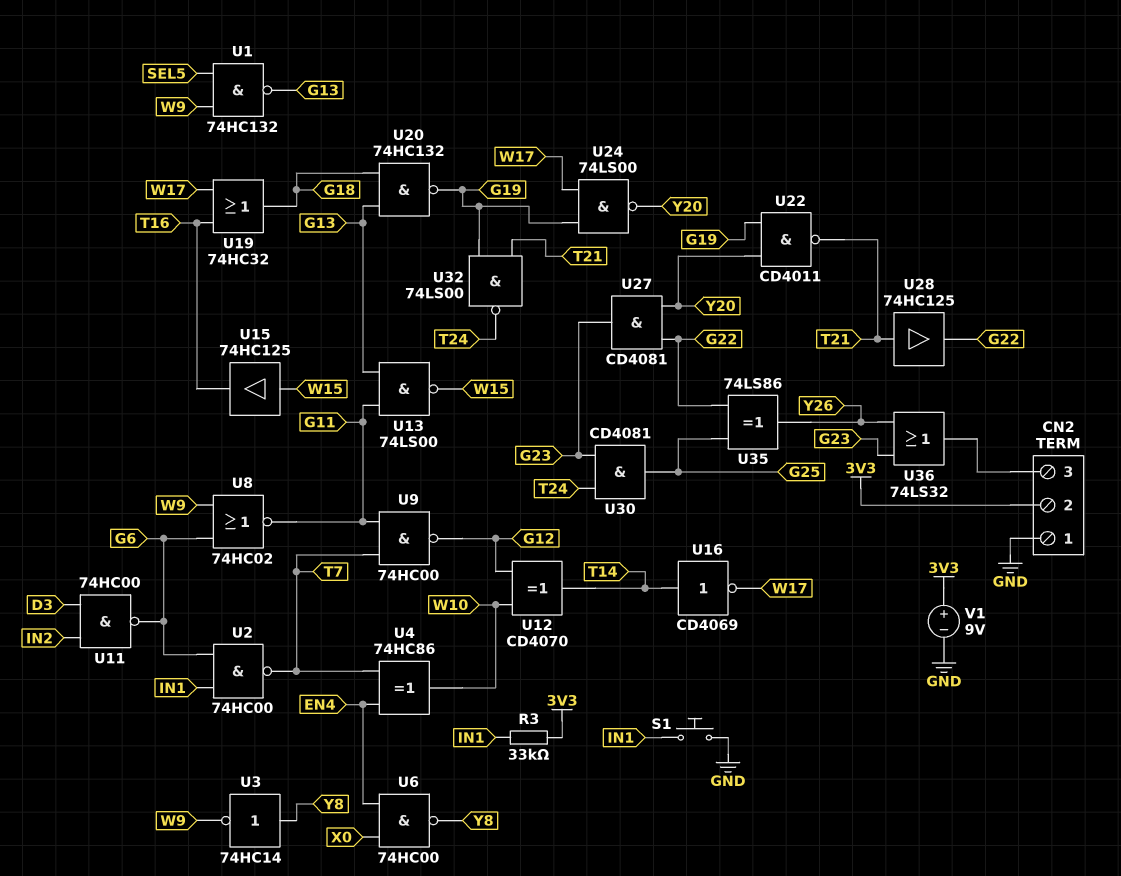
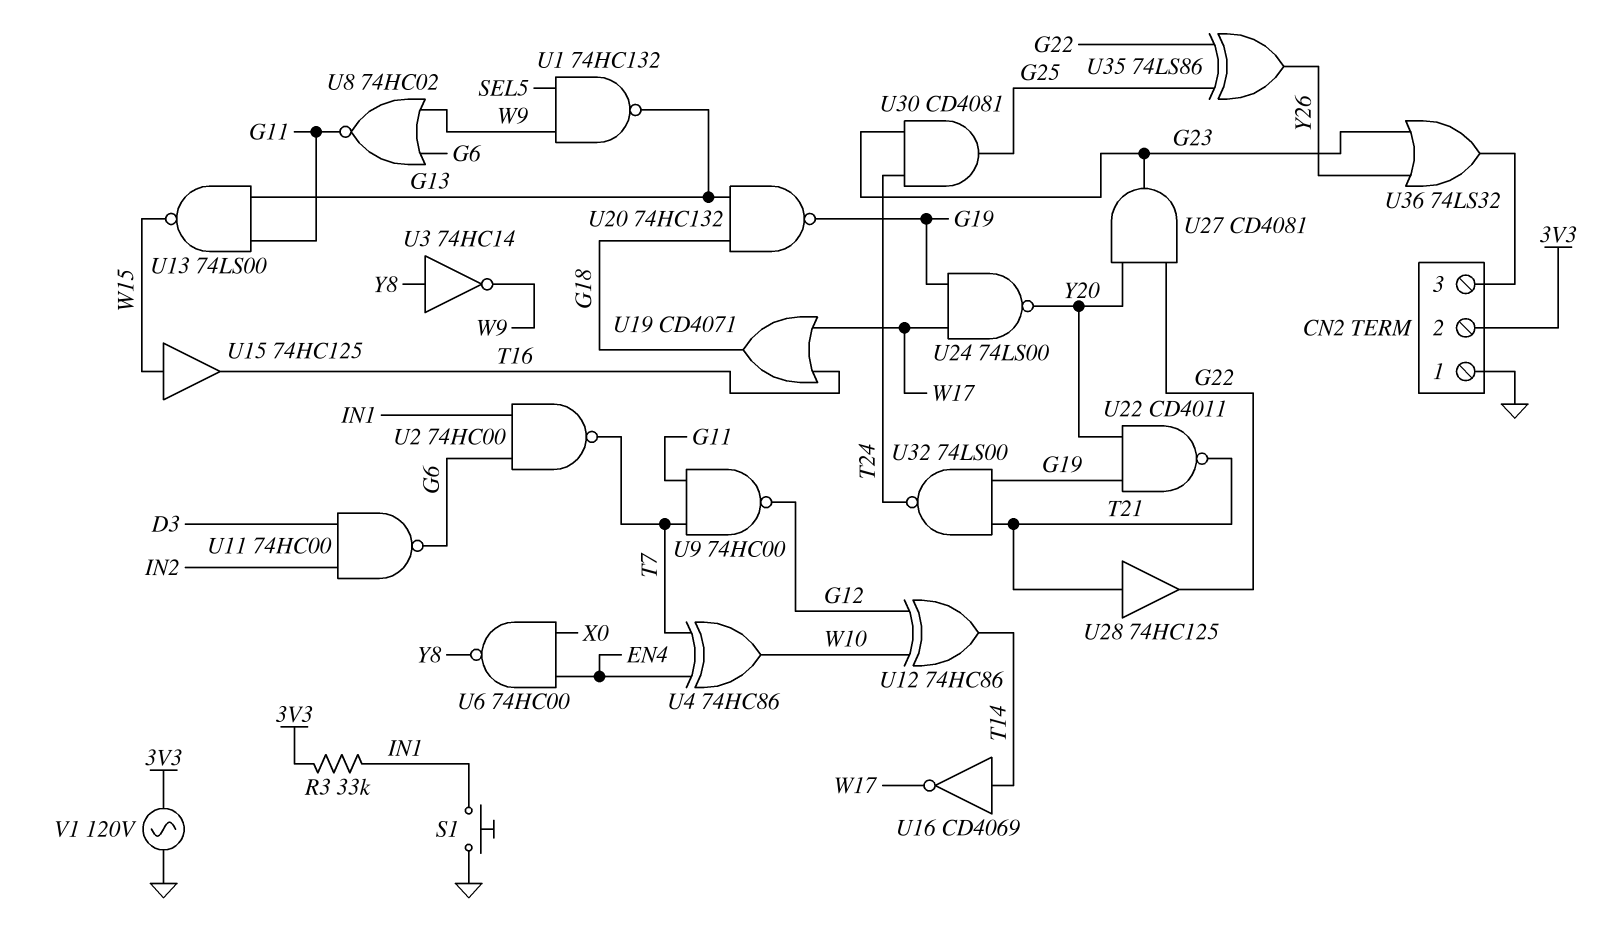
U12: XOR CD4070 (in G12, in W10, out T14) -> XOR 74HC86 (in G12, in W10, out T14)
U19: OR 74HC32 (in T16, in W17, out G18) -> OR CD4071 (in T16, in W17, out G18)
V1: 9V (plus 3V3, minus GND) -> AC 120V (3V3, GND)

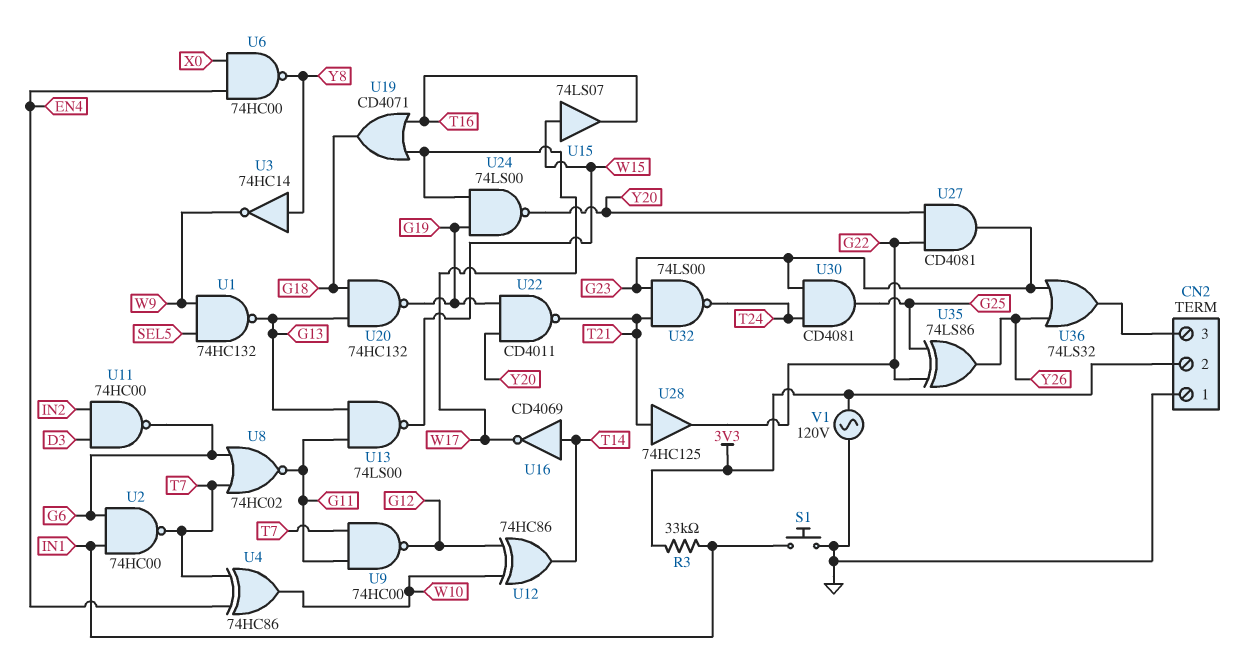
U8: NOR 74HC02 (in G6, in W9, out G11) -> NOR 74HC02 (in G6, in T7, out G11)
U15: buffer 74HC125 (in W15, out T16) -> buffer 74LS07 (in W15, out T16)
U32: NAND 74LS00 (in G19, in T21, out T24) -> NAND 74LS00 (in G23, in T21, out T24)

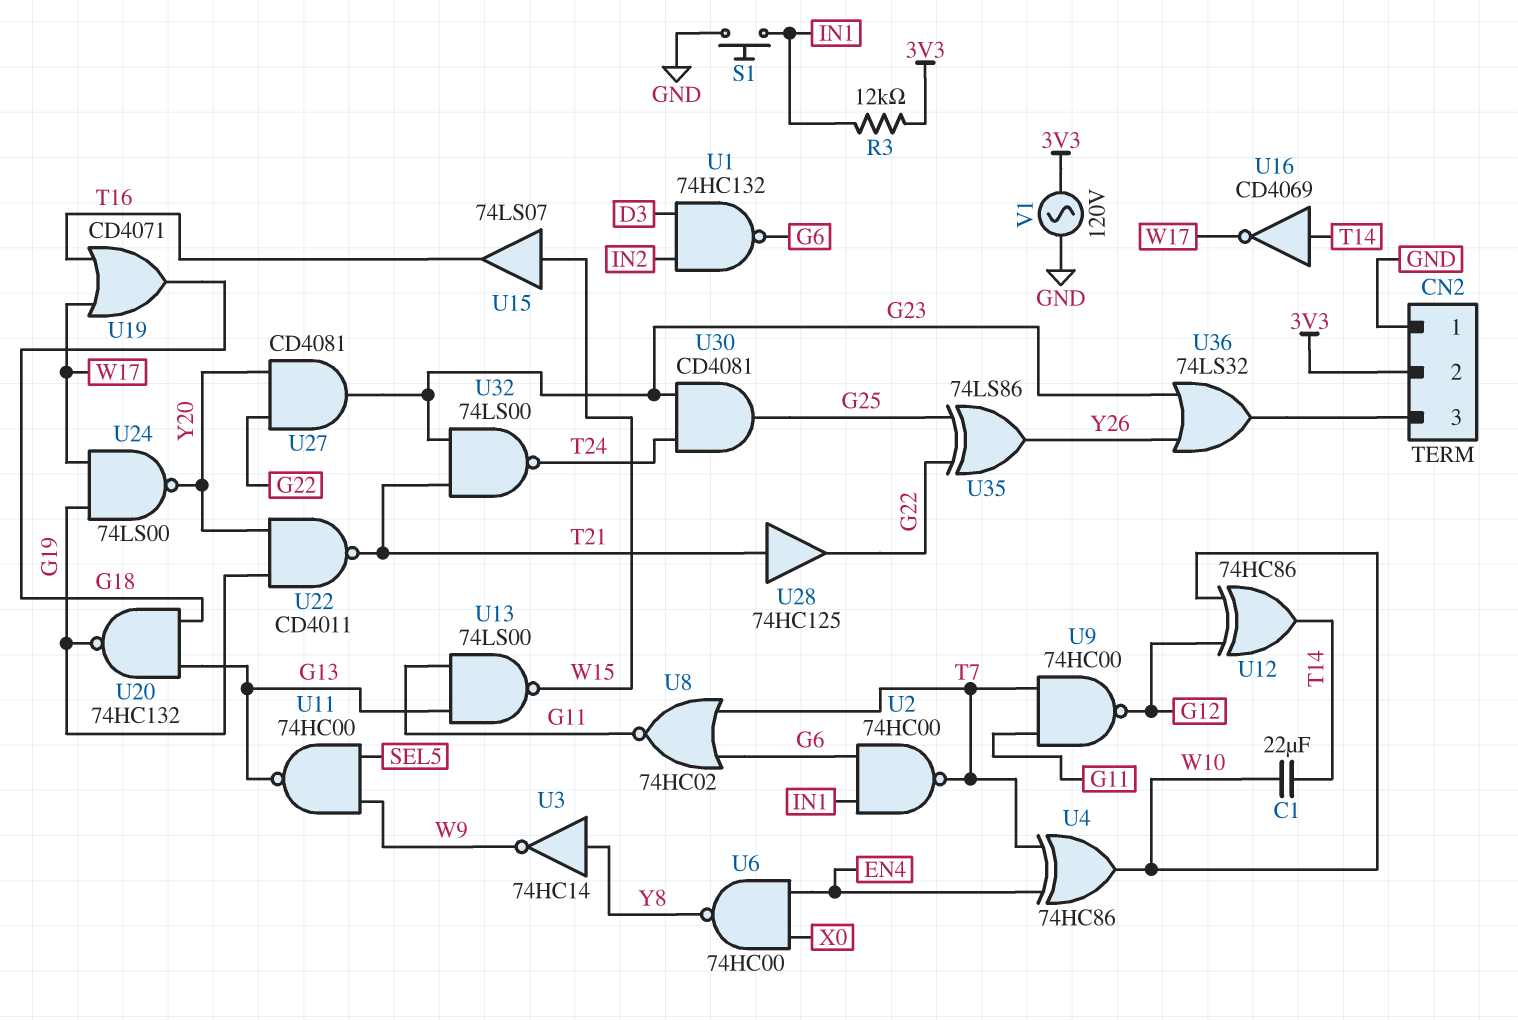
C1: none -> 22uF (T14, W10)
R3: 33k (3V3, IN1) -> 12k (3V3, IN1)
U1: NAND 74HC132 (in SEL5, in W9, out G13) -> NAND 74HC132 (in D3, in IN2, out G6)
U11: NAND 74HC00 (in D3, in IN2, out G6) -> NAND 74HC00 (in SEL5, in W9, out G13)

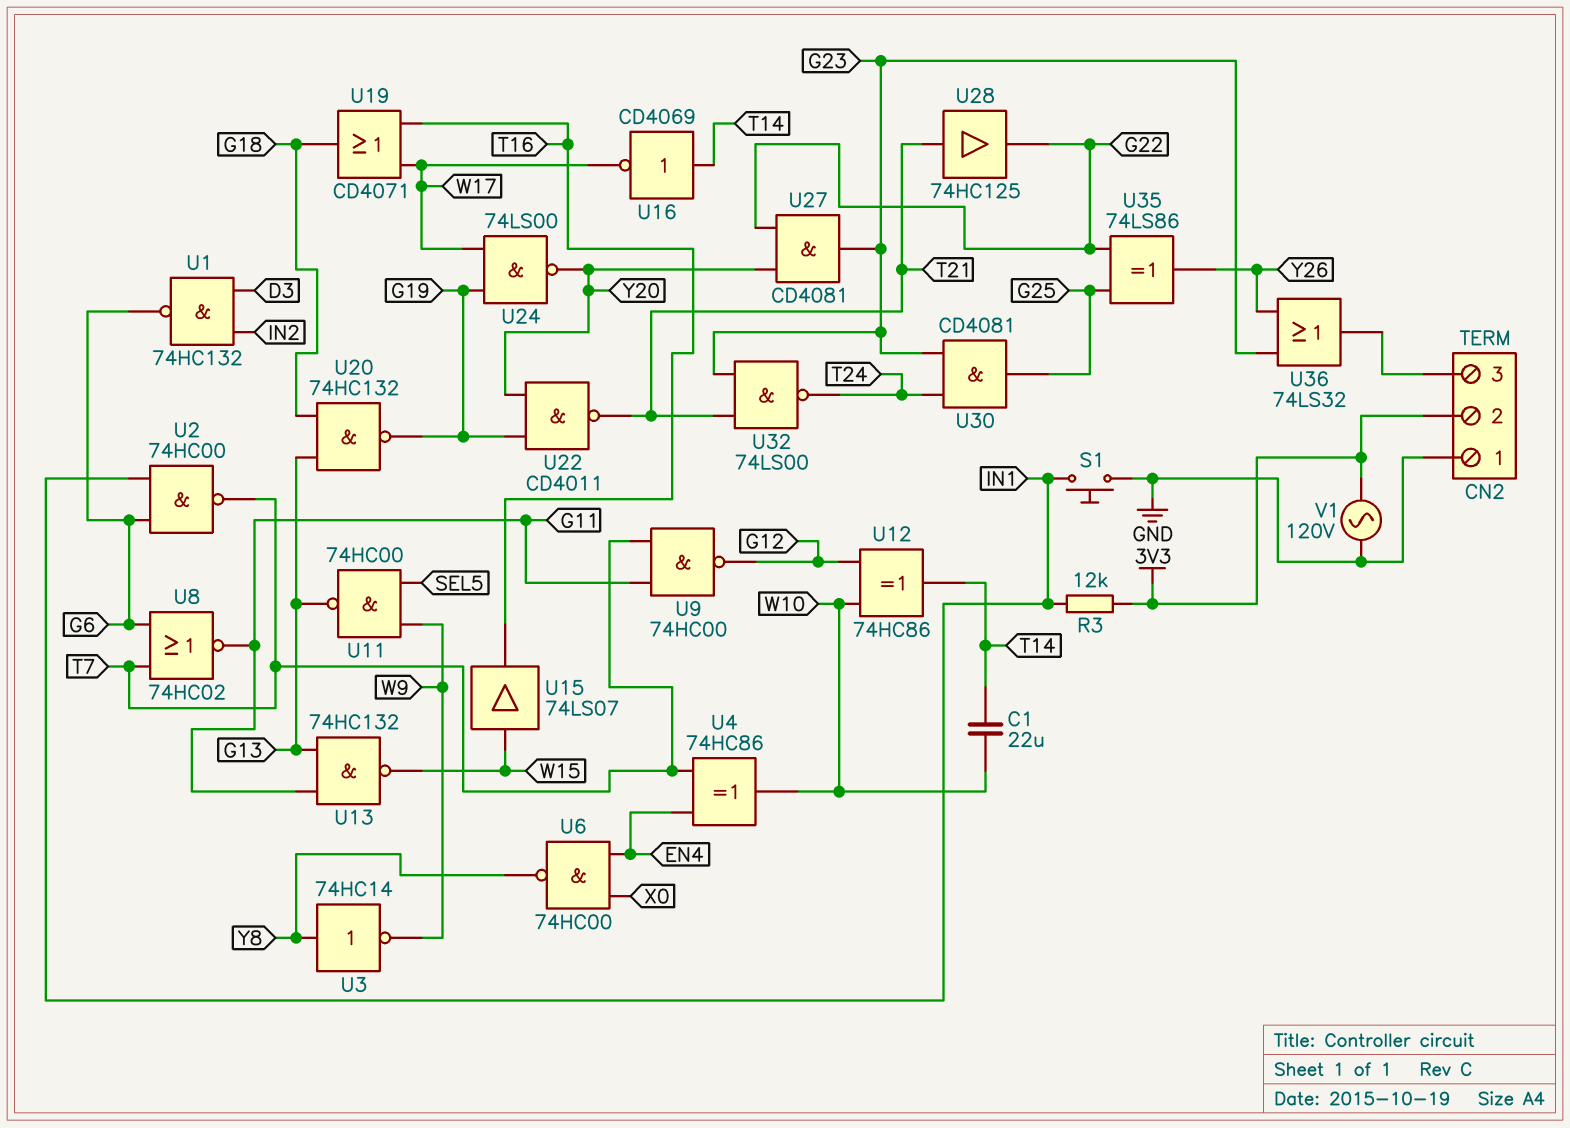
U13: NAND 74LS00 (in G11, in G13, out W15) -> NAND 74HC132 (in G11, in G13, out W15)

